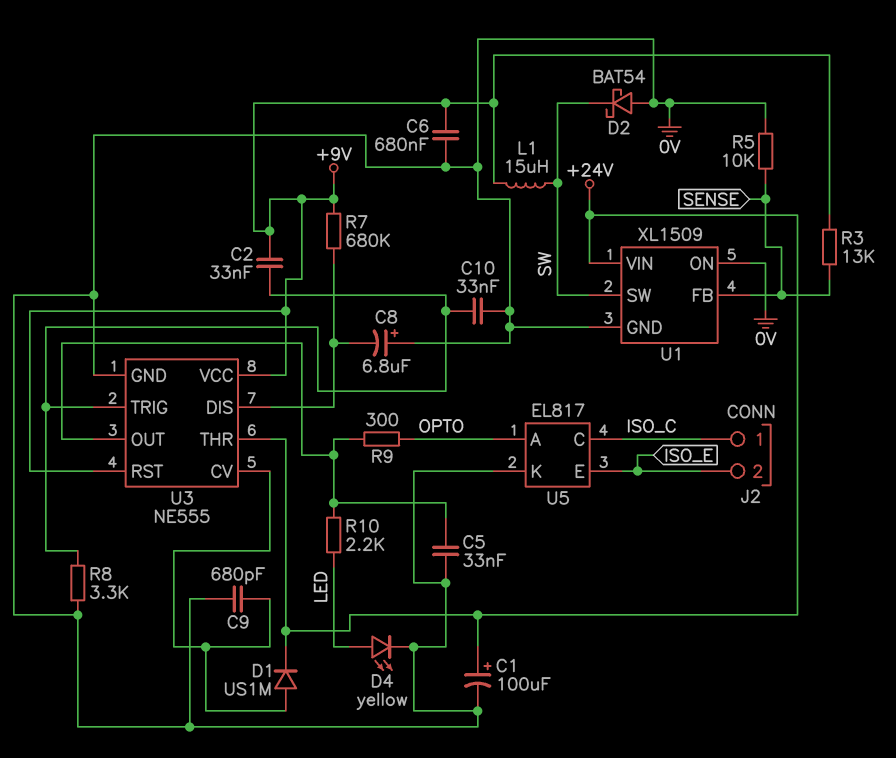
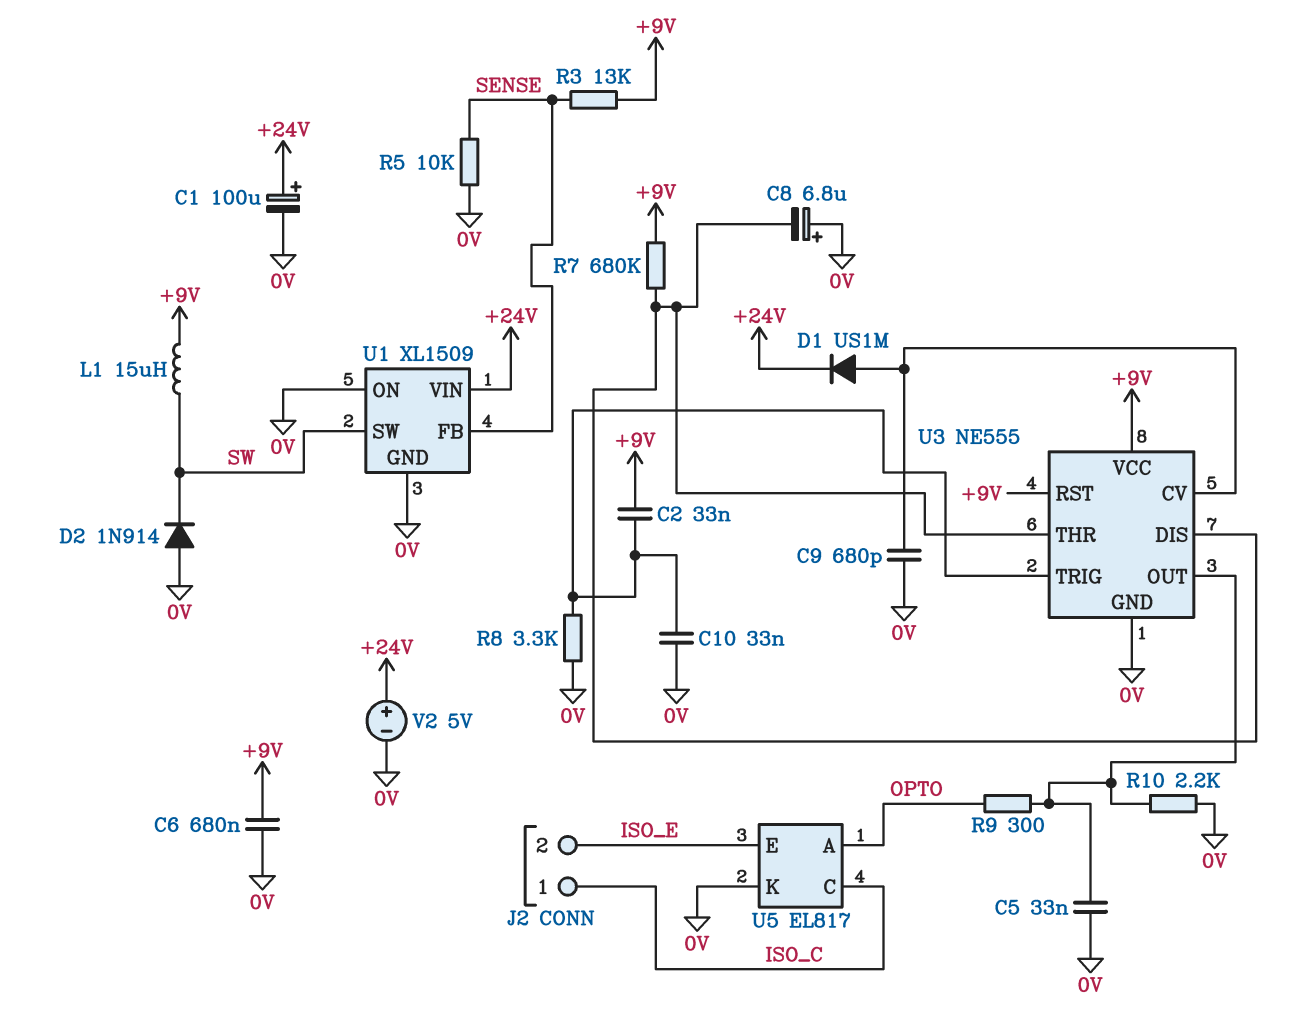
D2: schottky BAT54 (A 0V, K SW) -> diode 1N914 (A 0V, K SW)
D4: LED yellow (A LED, K 0V) -> none
R10: 2.2k (LED, U3/OUT) -> 2.2k (0V, U3/OUT)
U3 pin THR: +24V -> U3/DIS
V2: none -> 5V (plus +24V, minus 0V)

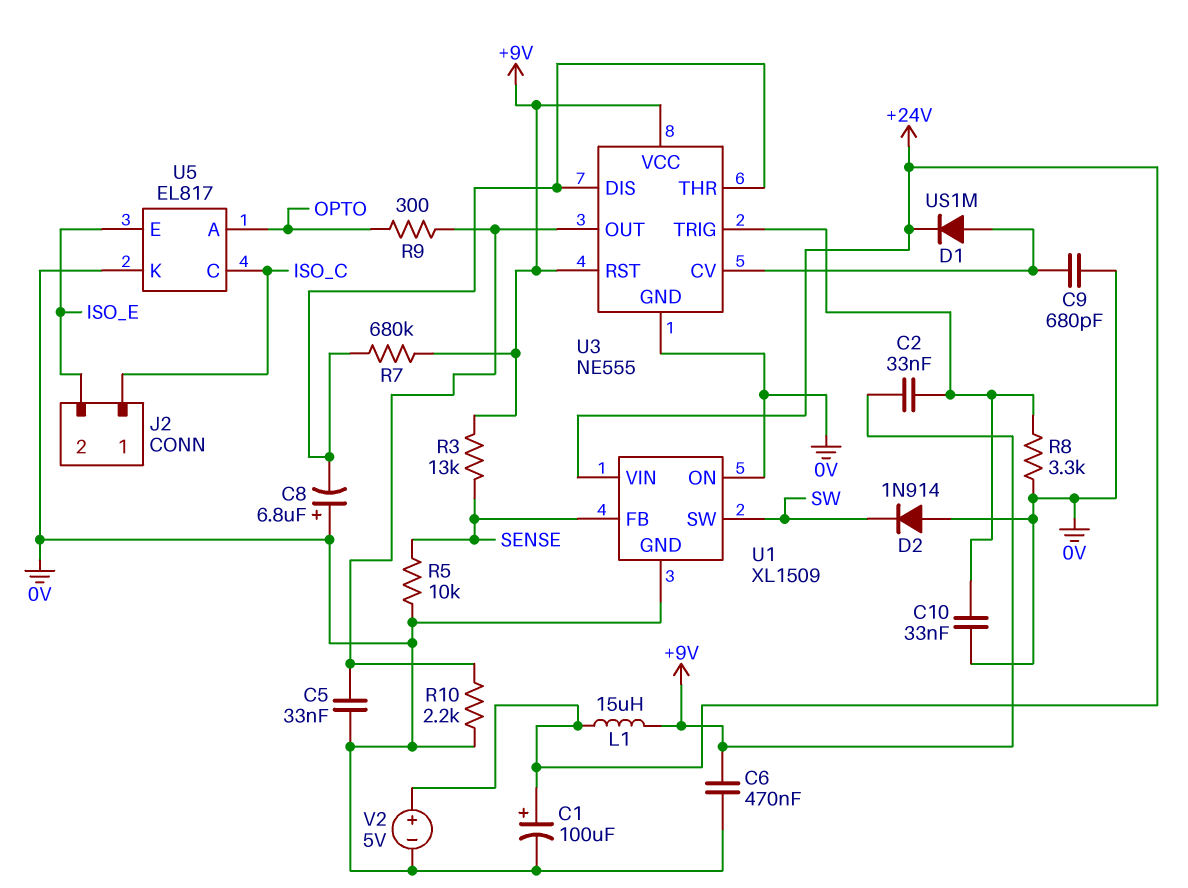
C6: 680nF (+9V, 0V) -> 470nF (+9V, 0V)
L1: 15uH (+9V, SW) -> 15uH (+9V, +24V)

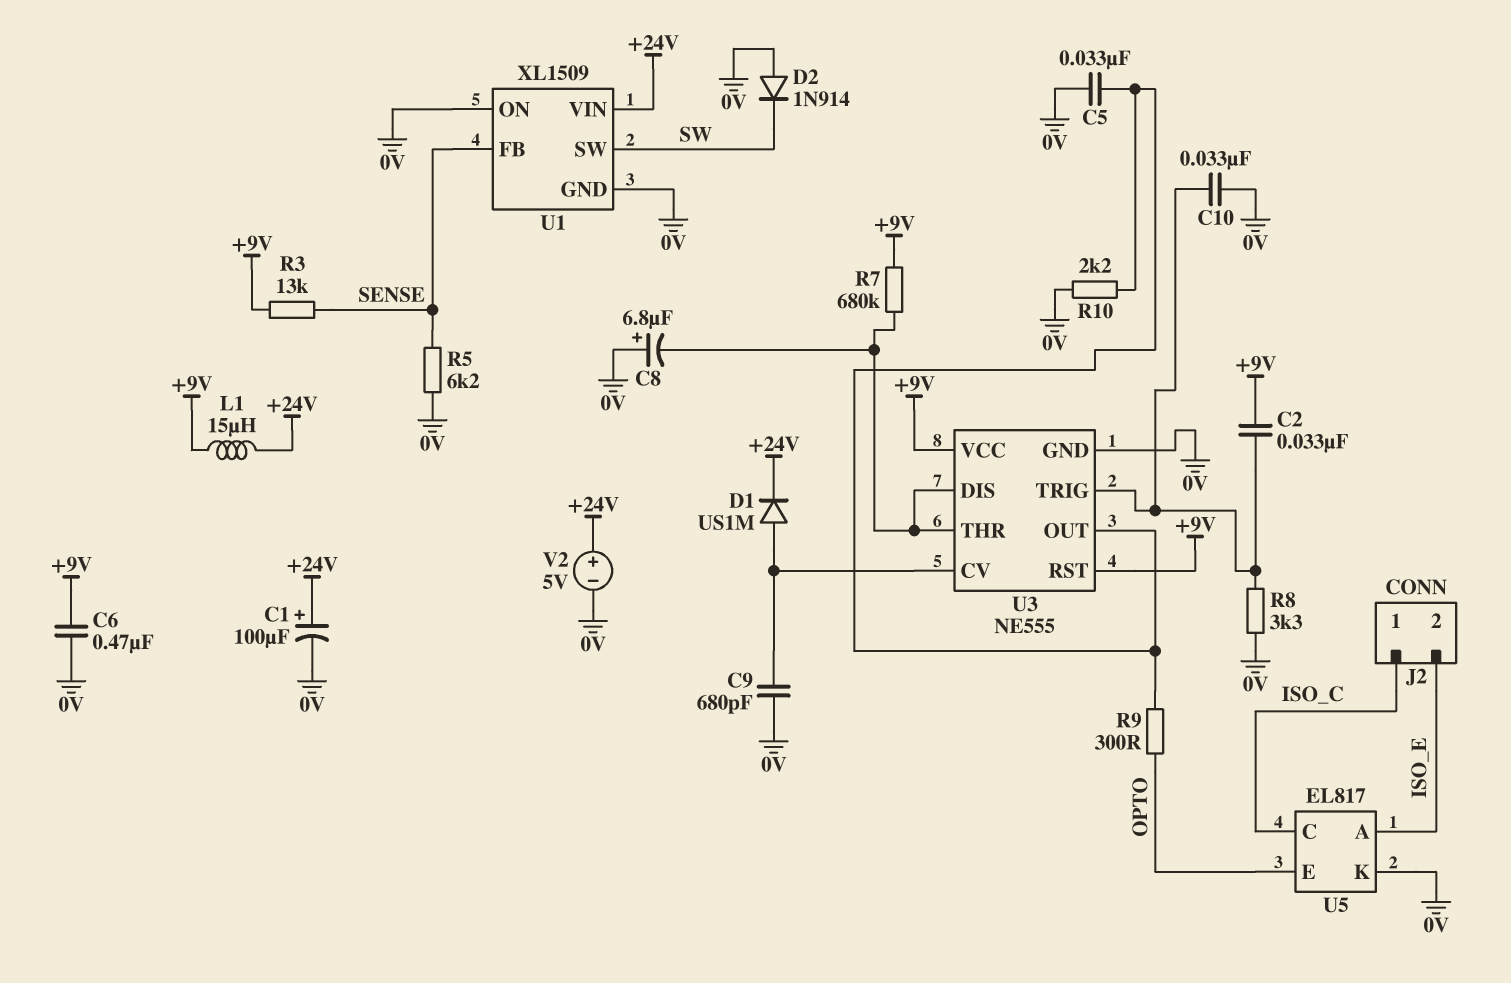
R5: 10k (0V, SENSE) -> 6.2k (0V, SENSE)
U5 pin A: OPTO -> ISO_E
U5 pin E: ISO_E -> OPTO

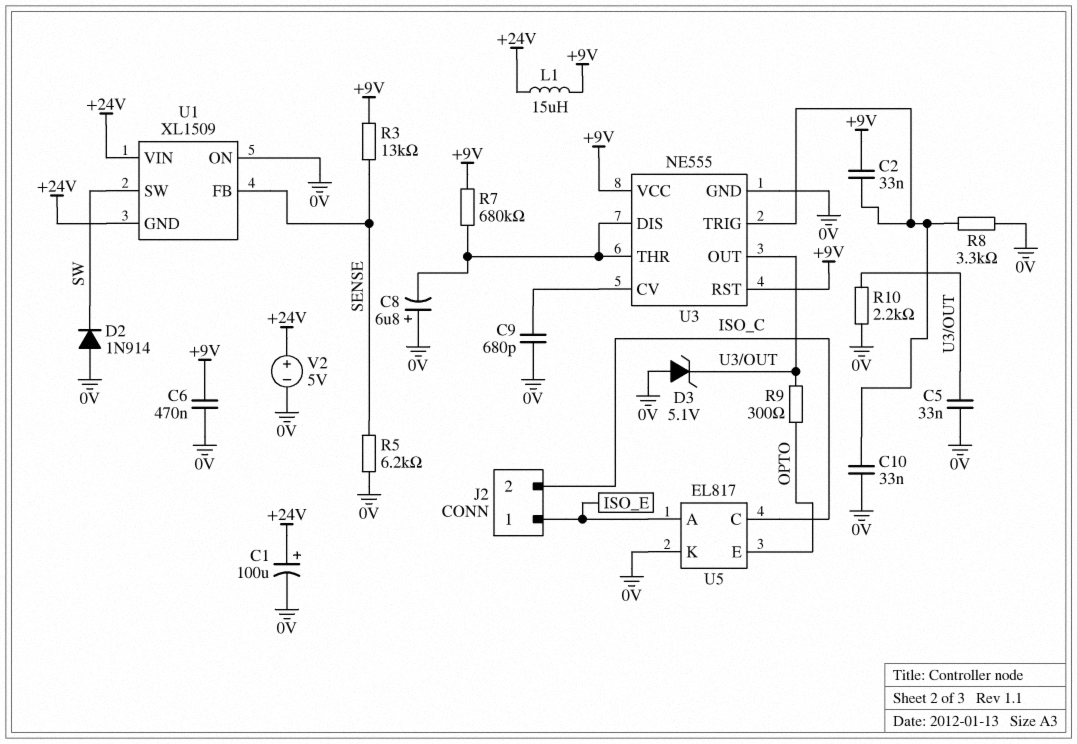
D1: diode US1M (A U3/CV, K +24V) -> none
D3: none -> zener 5.1V (A 0V, K U3/OUT)
J2 pin 1: ISO_C -> ISO_E
J2 pin 2: ISO_E -> ISO_C
U1 pin GND: 0V -> +24V

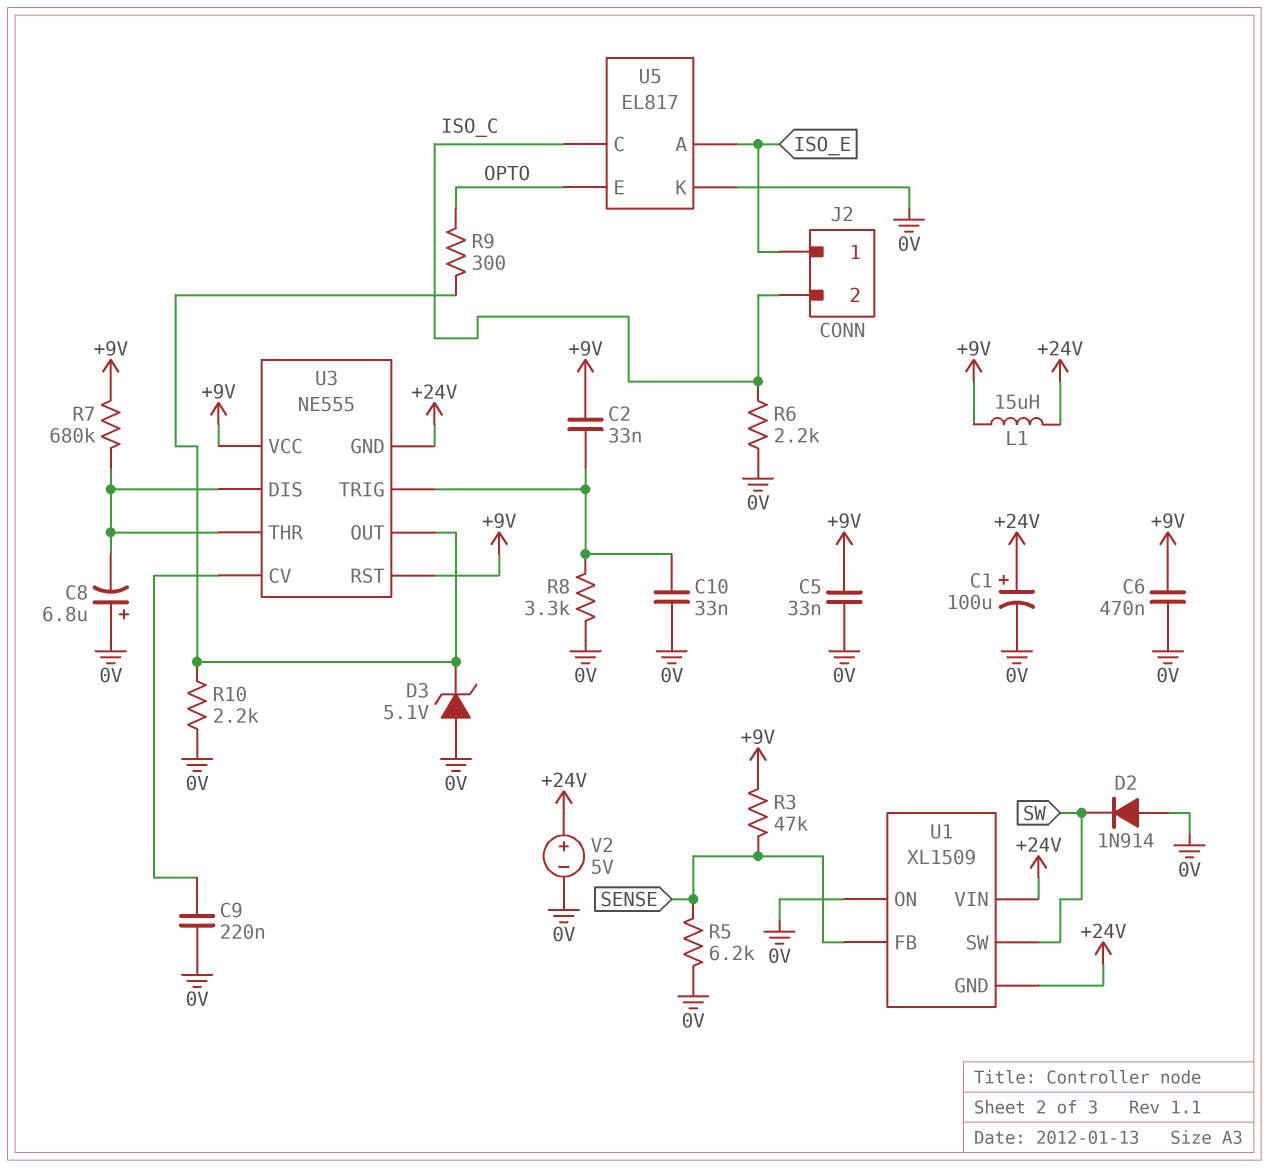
C5: 33nF (0V, U3/OUT) -> 33nF (+9V, 0V)
C9: 680pF (0V, U3/CV) -> 220nF (0V, U3/CV)
R3: 13k (+9V, SENSE) -> 47k (+9V, SENSE)
R6: none -> 2.2k (0V, ISO_C)
U3 pin GND: 0V -> +24V

